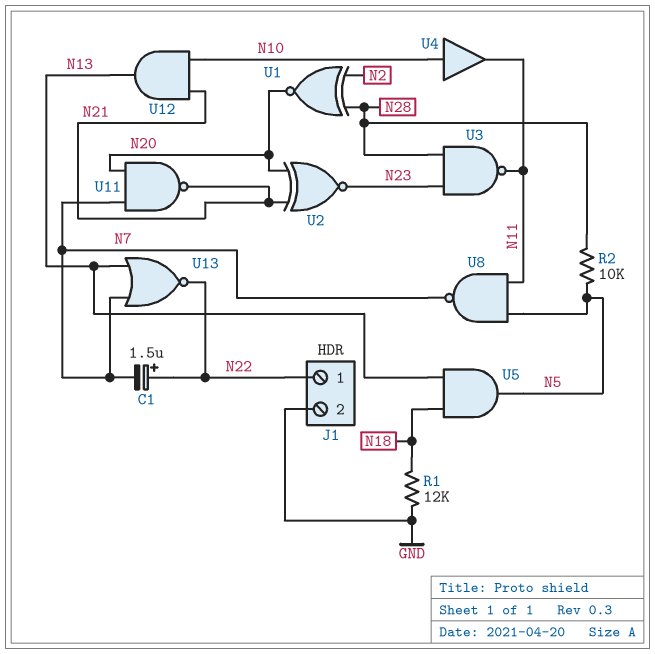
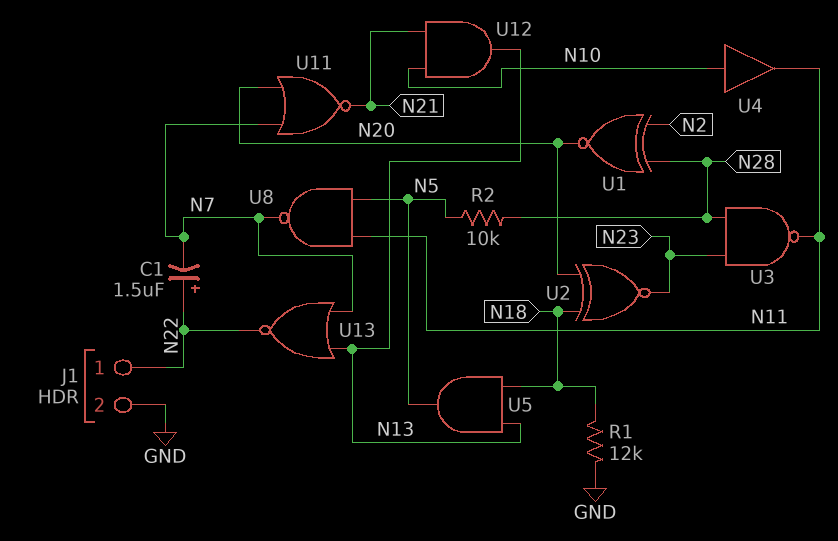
U2: XNOR (in N20, in N21, out N23) -> XNOR (in N18, in N20, out N23)
U11: NAND (in N7, in N20, out N21) -> NOR (in N7, in N20, out N21)

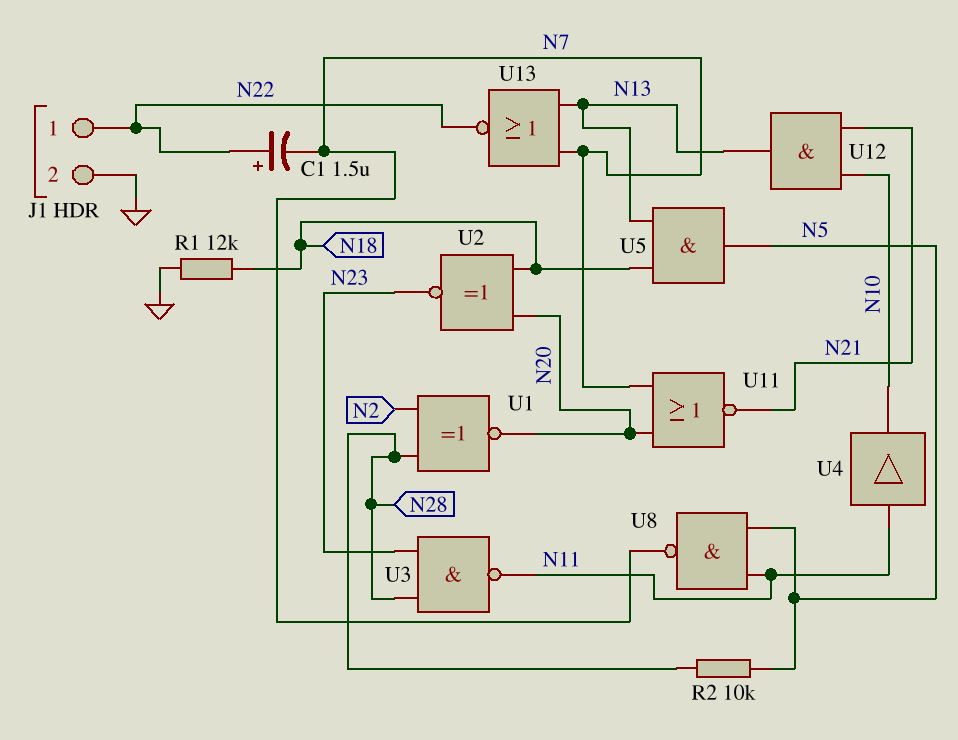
U4: buffer (in N10, out N11) -> buffer (in N11, out N10)

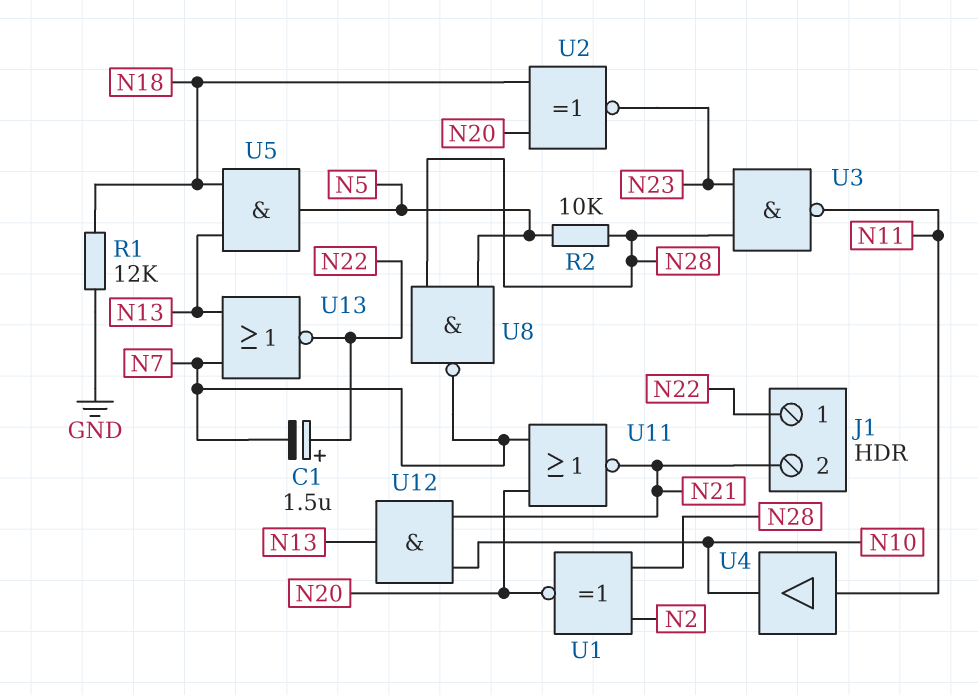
J1 pin 2: GND -> N21
U8: NAND (in N5, in N11, out N7) -> NAND (in N5, in N28, out N7)

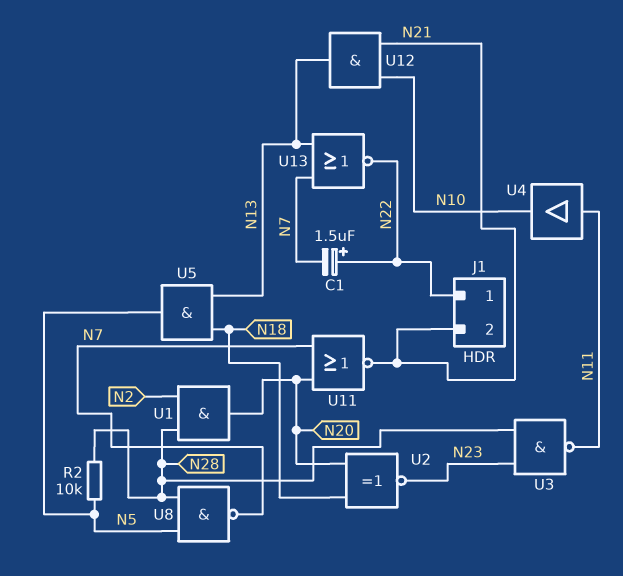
R1: 12k (GND, N18) -> none
U1: XNOR (in N2, in N28, out N20) -> AND (in N2, in N28, out N20)

